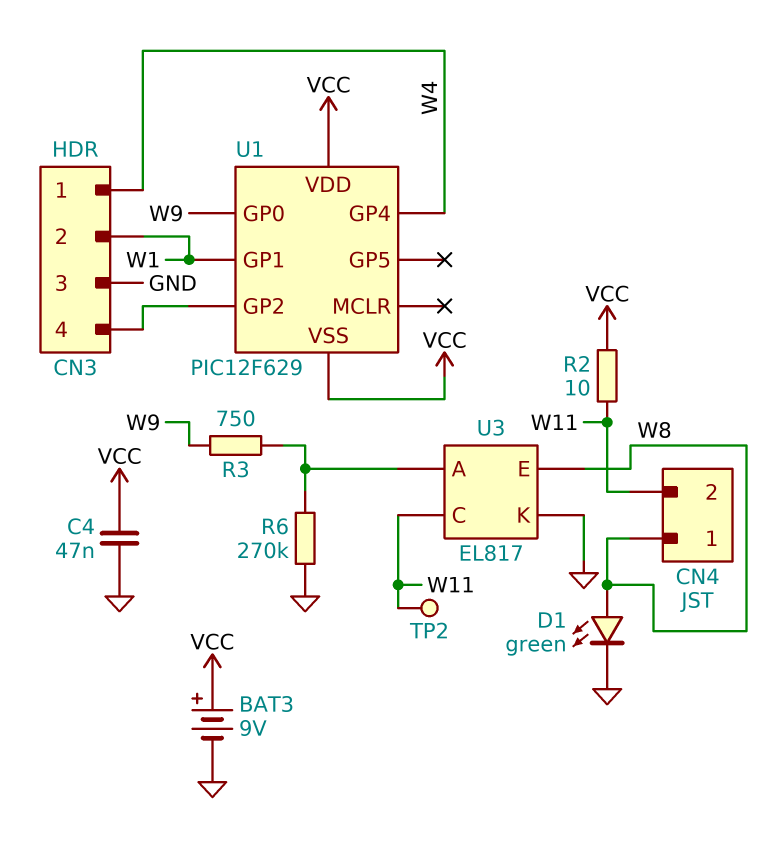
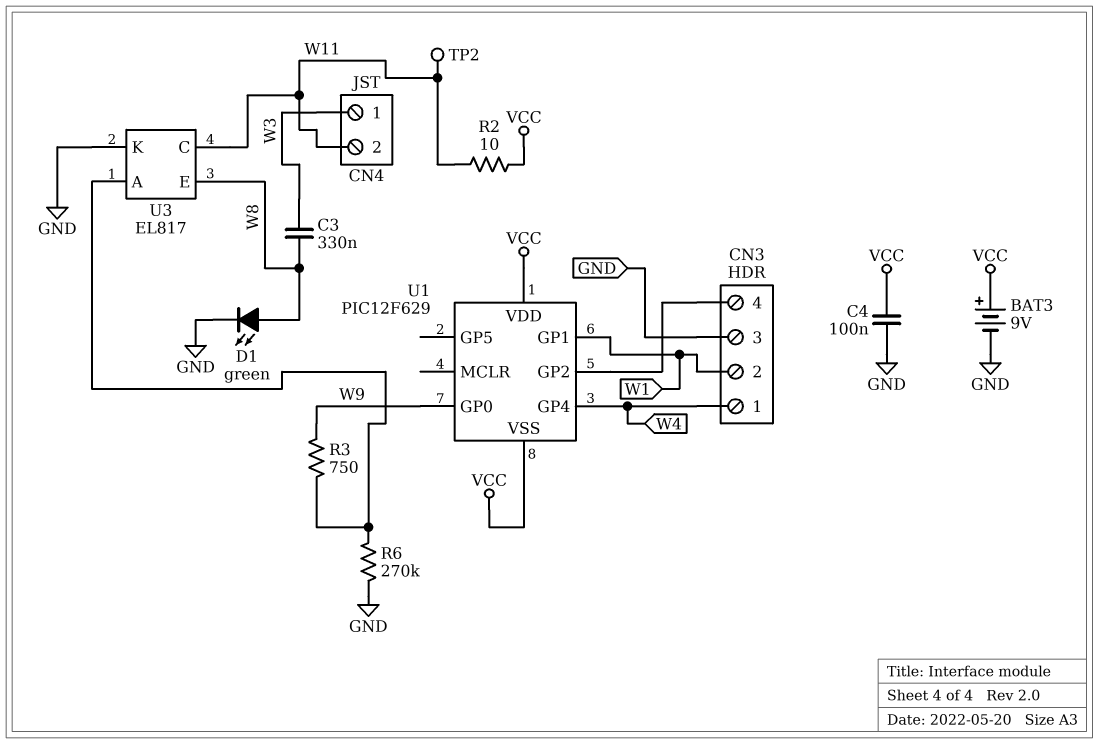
C3: none -> 330nF (W3, W8)
C4: 47nF (GND, VCC) -> 100nF (GND, VCC)
CN4 pin 1: W8 -> W3

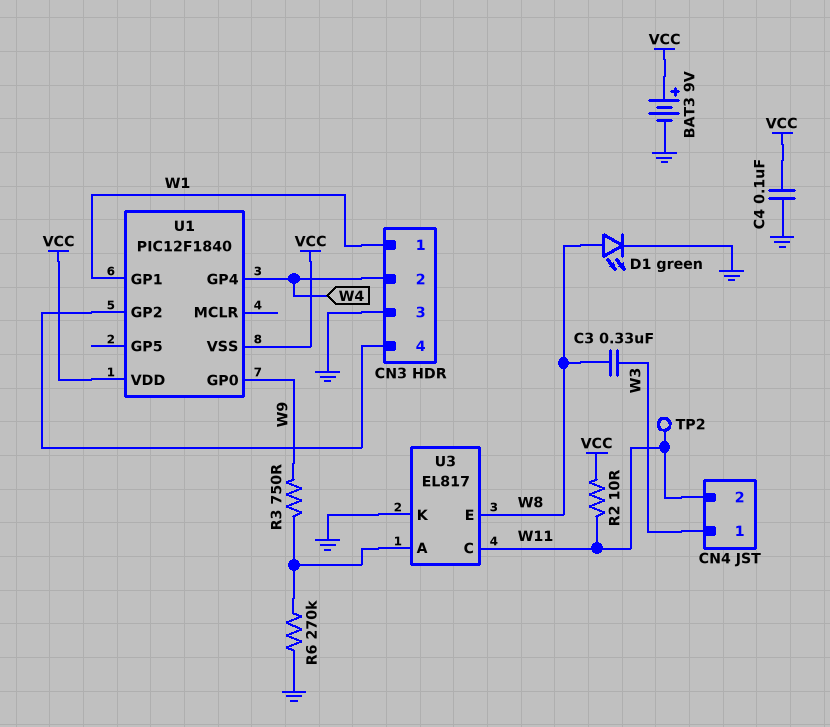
CN3 pin 1: W4 -> W1
CN3 pin 2: W1 -> W4
U1: PIC12F629 -> PIC12F1840

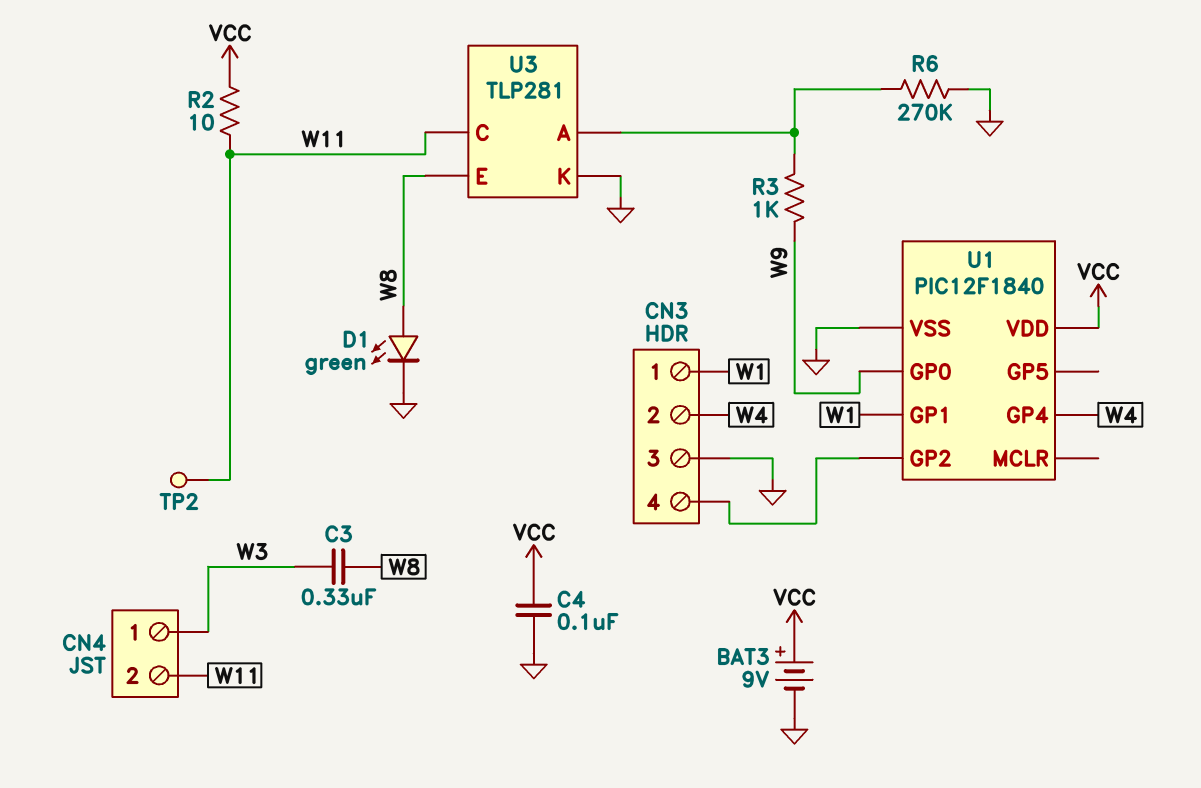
R3: 750 (U3/A, W9) -> 1k (U3/A, W9)
U1 pin VSS: VCC -> GND
U3: EL817 -> TLP281

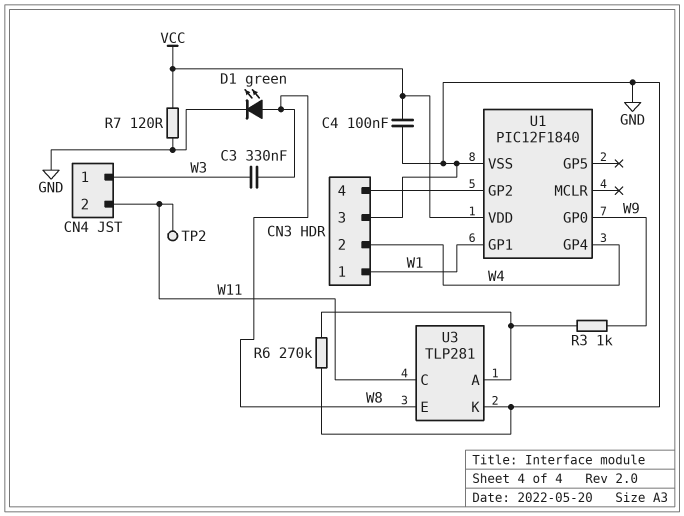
BAT3: 9V (plus VCC, minus GND) -> none
R2: 10 (VCC, W11) -> none
R7: none -> 120 (GND, VCC)

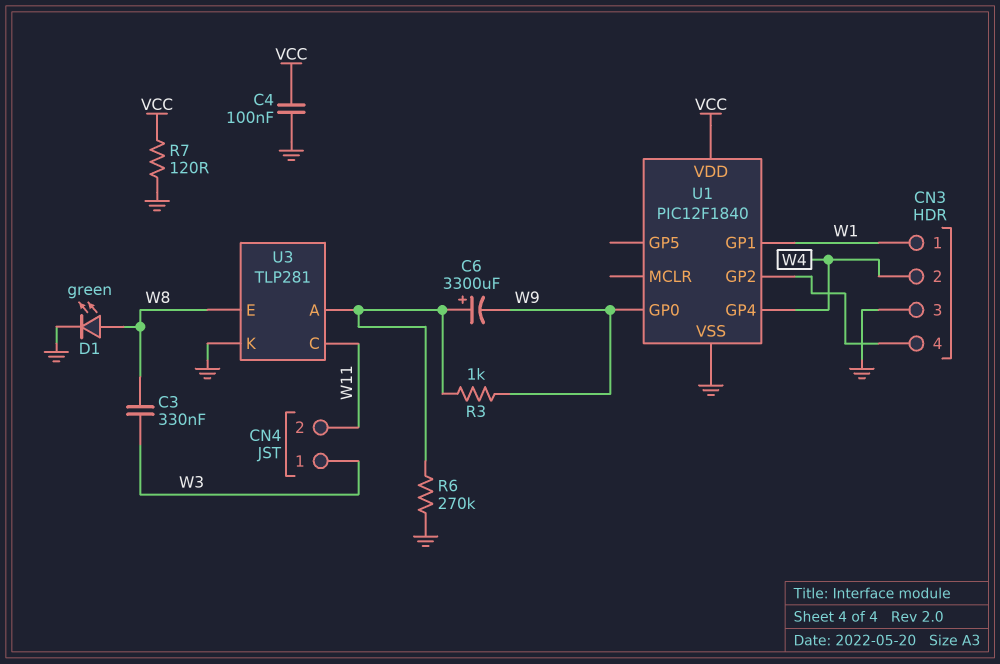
C6: none -> 3300uF (plus U3/A, minus W9)
TP2: test point (W11) -> none

